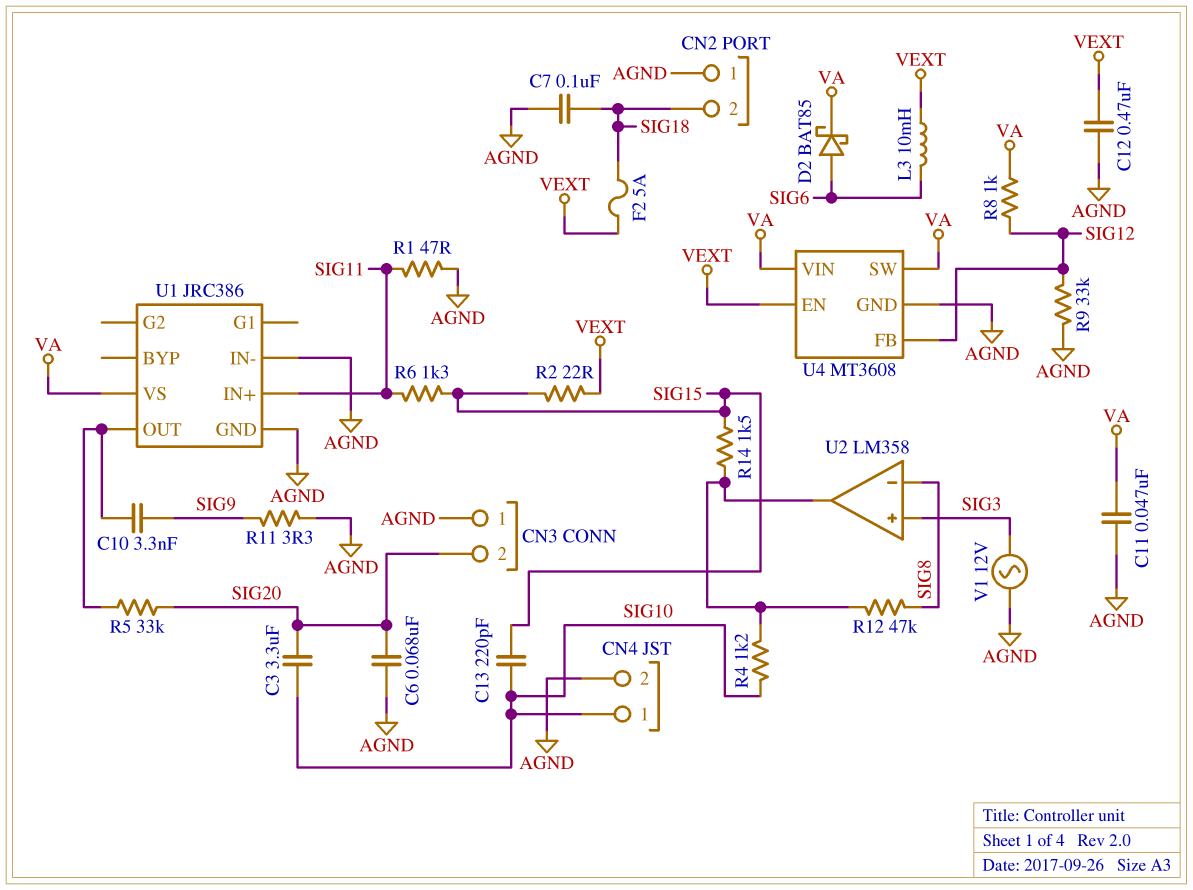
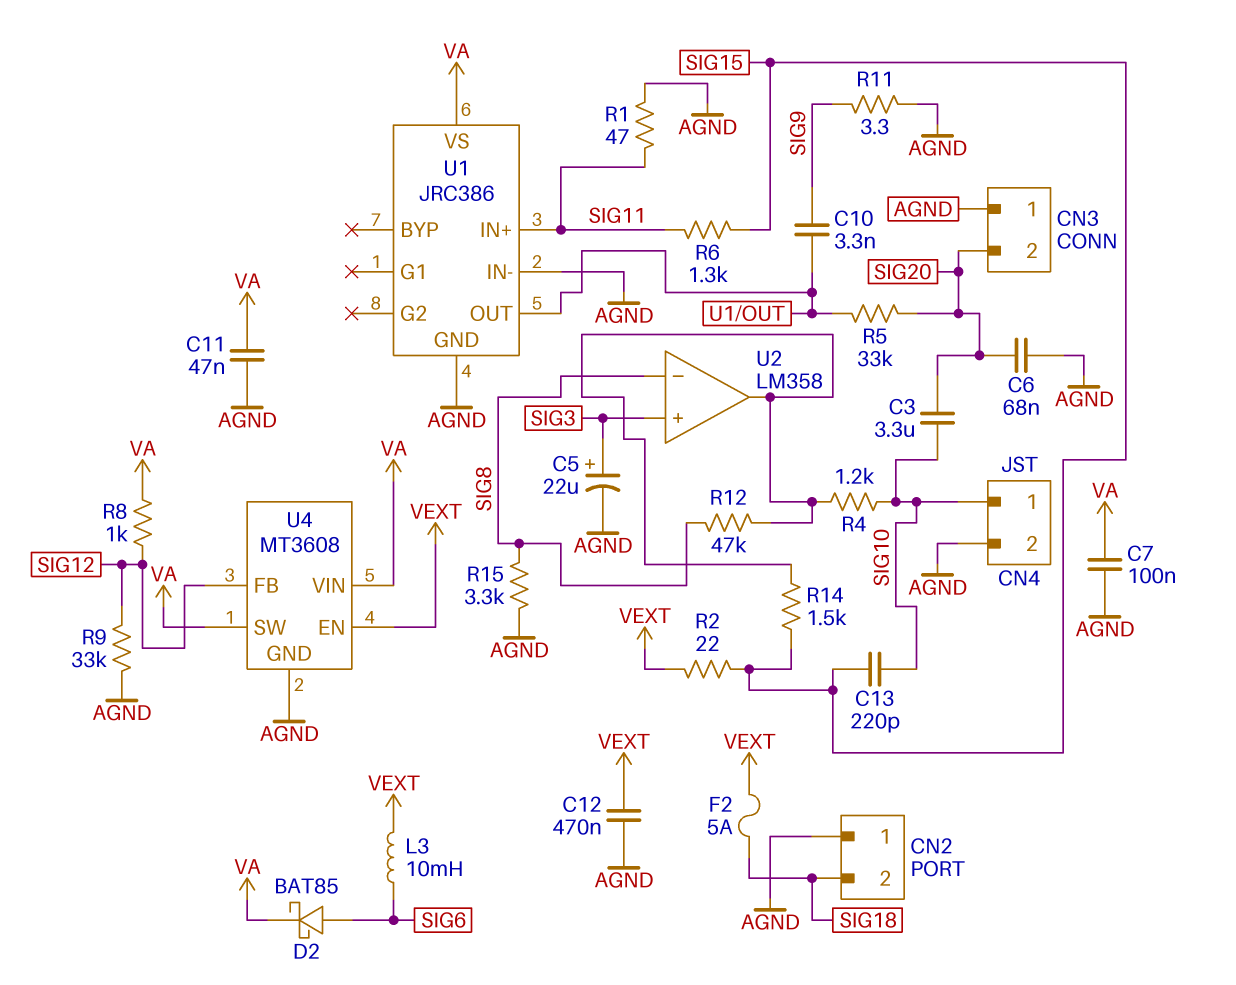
C5: none -> 22uF (plus SIG3, minus AGND)
C7: 100nF (AGND, SIG18) -> 100nF (AGND, VA)
R15: none -> 3.3k (AGND, SIG8)
V1: AC 12V (AGND, SIG3) -> none

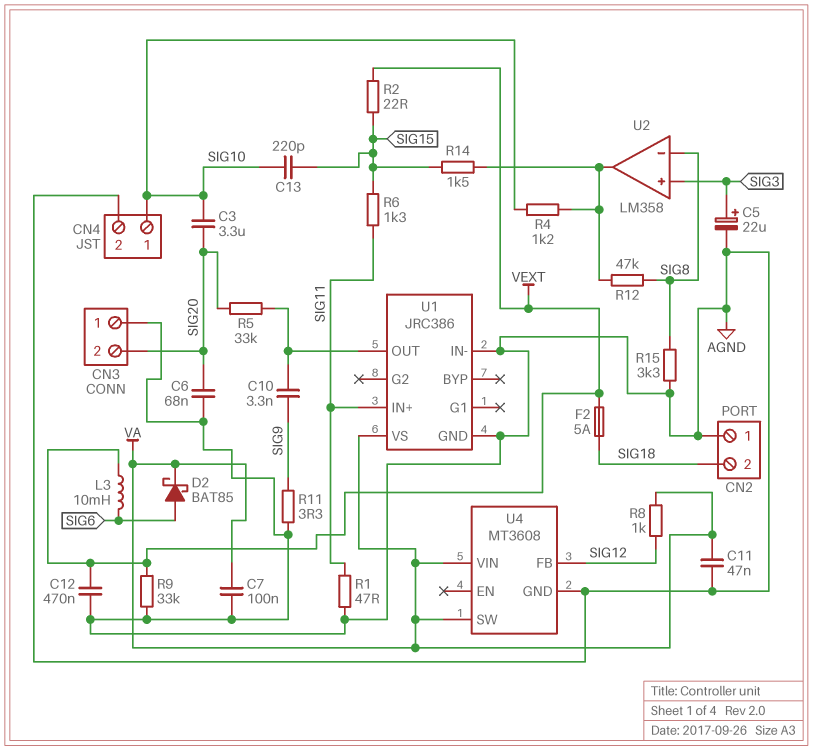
R9: 33k (AGND, SIG12) -> 33k (AGND, VEXT)
U4 pin EN: VEXT -> none

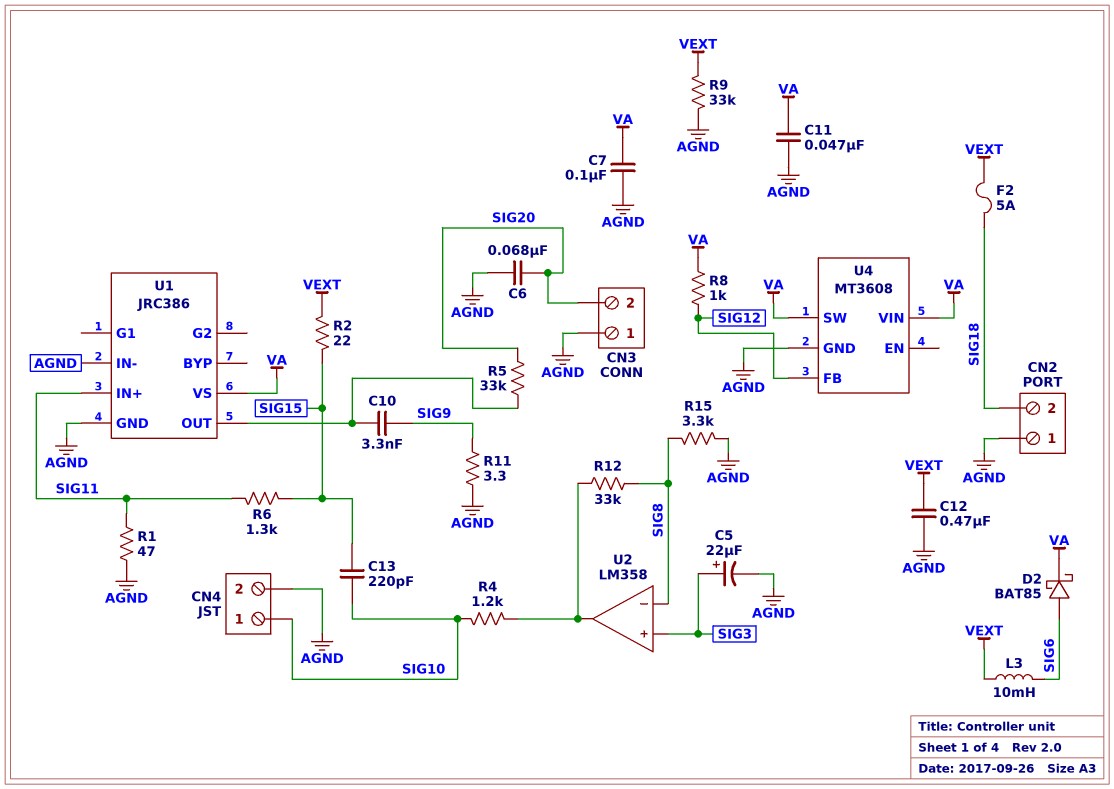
C3: 3.3uF (SIG10, SIG20) -> none
R12: 47k (SIG8, U2/out) -> 33k (SIG8, U2/out)
R14: 1.5k (SIG15, U2/out) -> none

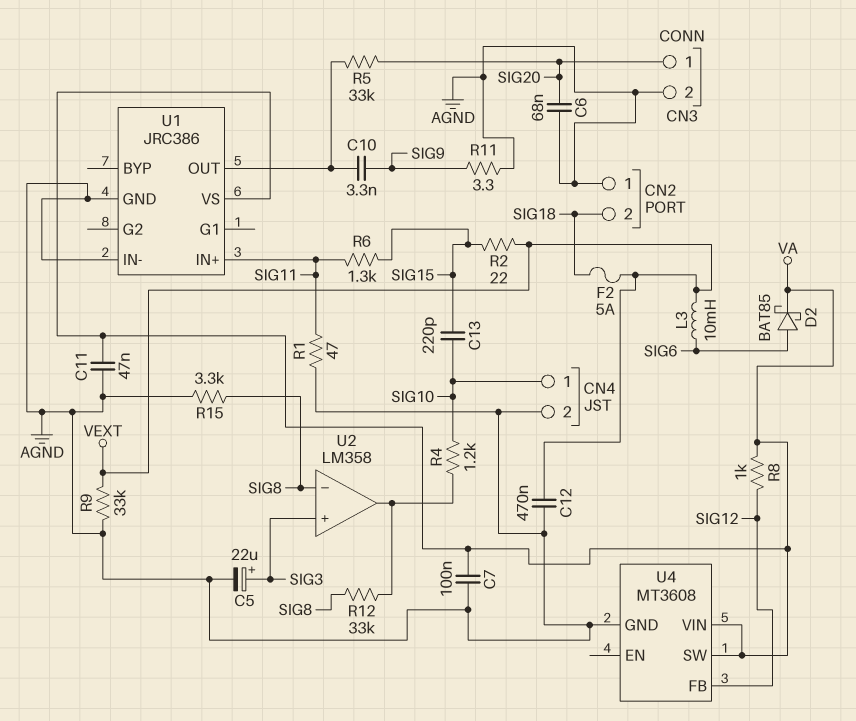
CN3 pin 1: AGND -> SIG20
CN3 pin 2: SIG20 -> AGND

